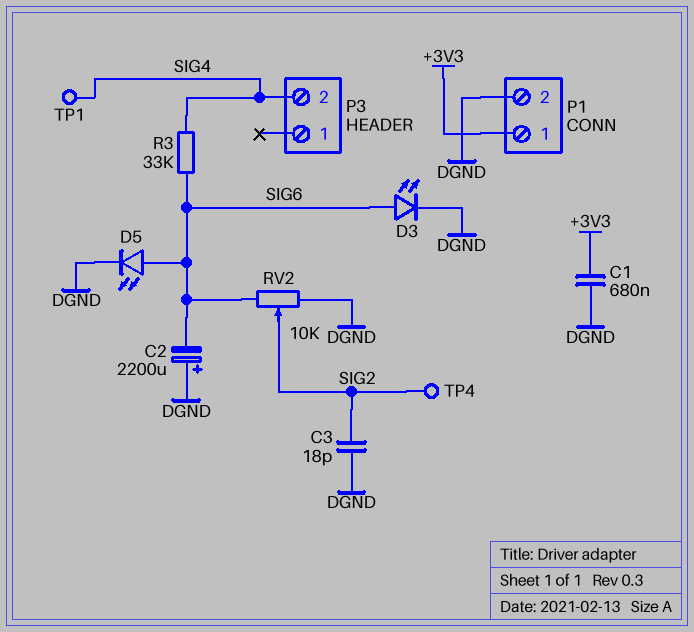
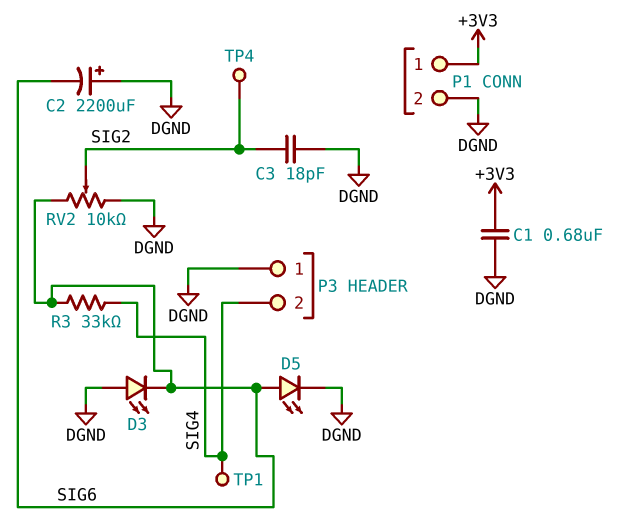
D3: LED (A SIG6, K DGND) -> LED (A DGND, K SIG6)
P3 pin 1: none -> DGND

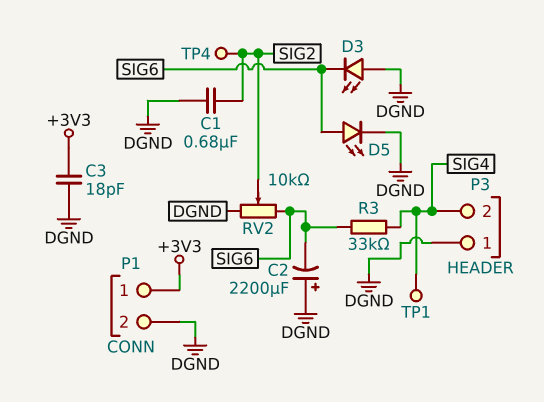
C1: 680nF (+3V3, DGND) -> 680nF (DGND, SIG2)
C3: 18pF (DGND, SIG2) -> 18pF (+3V3, DGND)

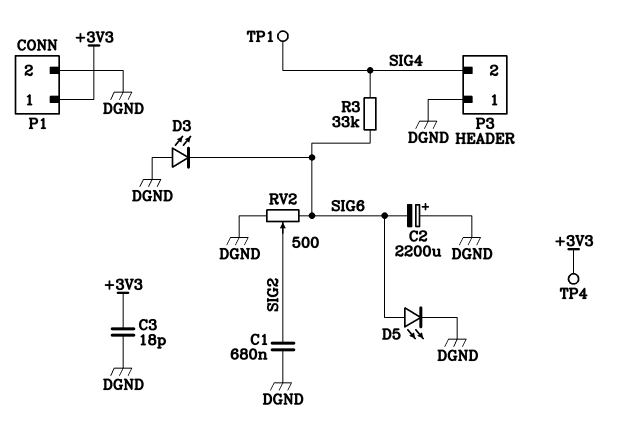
RV2: 10k (DGND, SIG6, wiper SIG2) -> 500 (DGND, SIG6, wiper SIG2)
TP4: test point (SIG2) -> test point (+3V3)

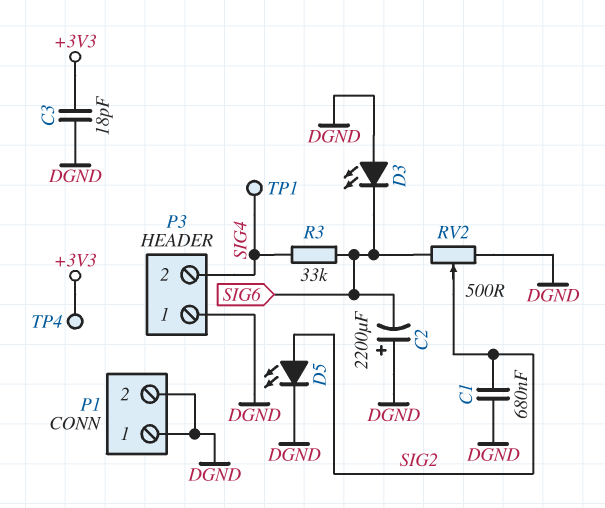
D5: LED (A SIG6, K DGND) -> LED (A SIG2, K DGND)
P1 pin 1: +3V3 -> DGND

